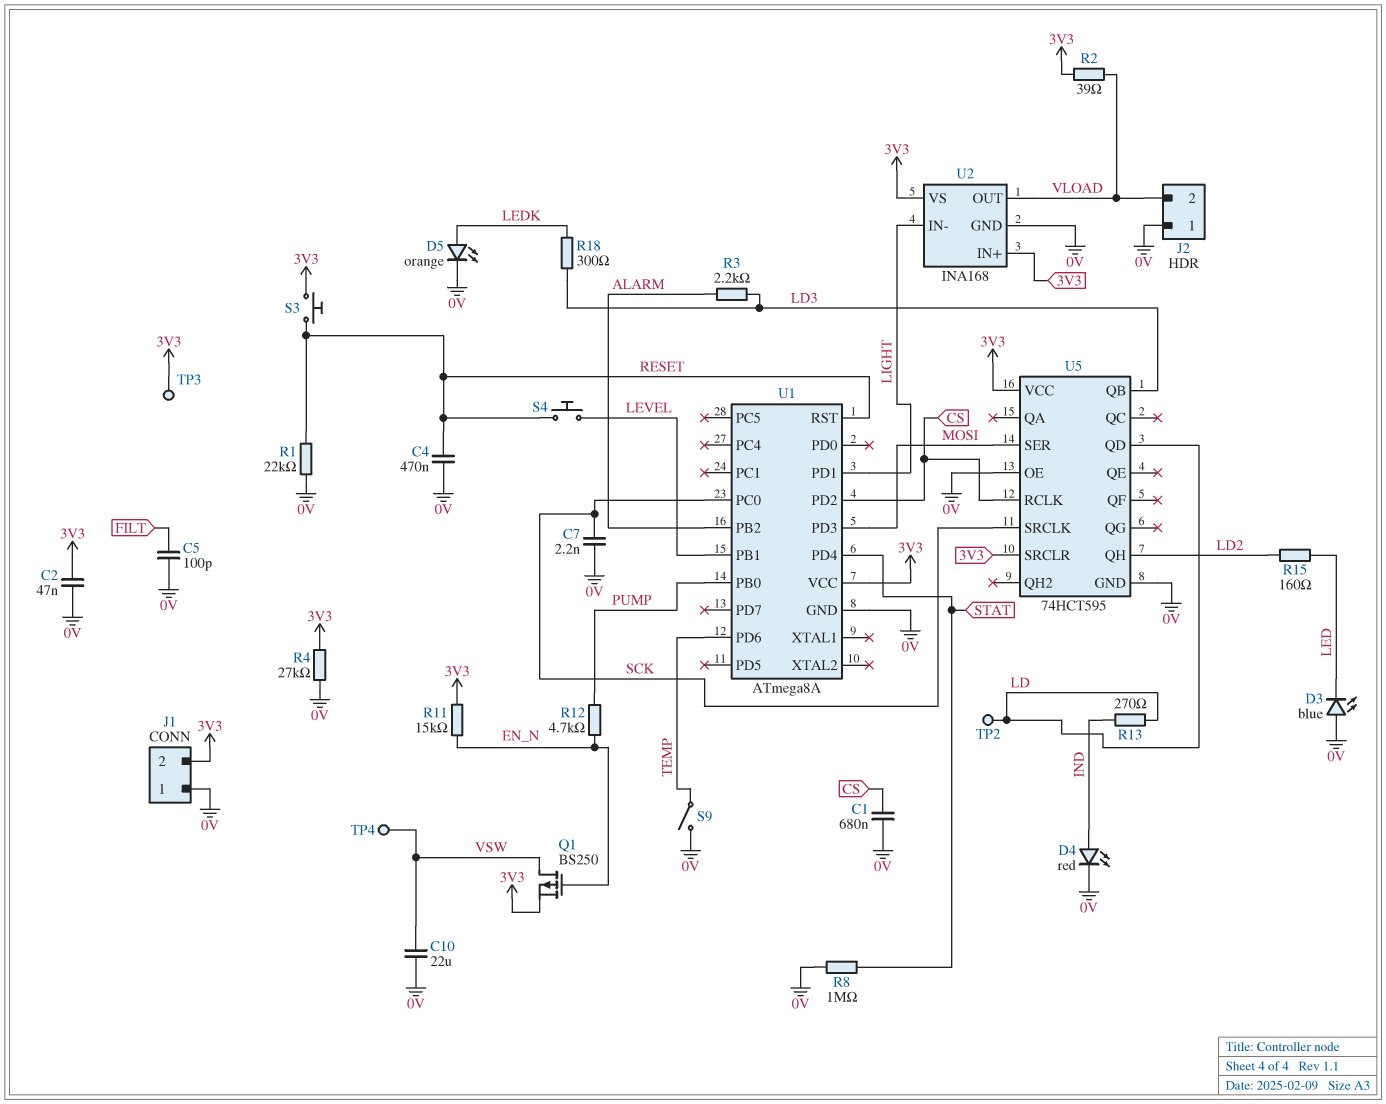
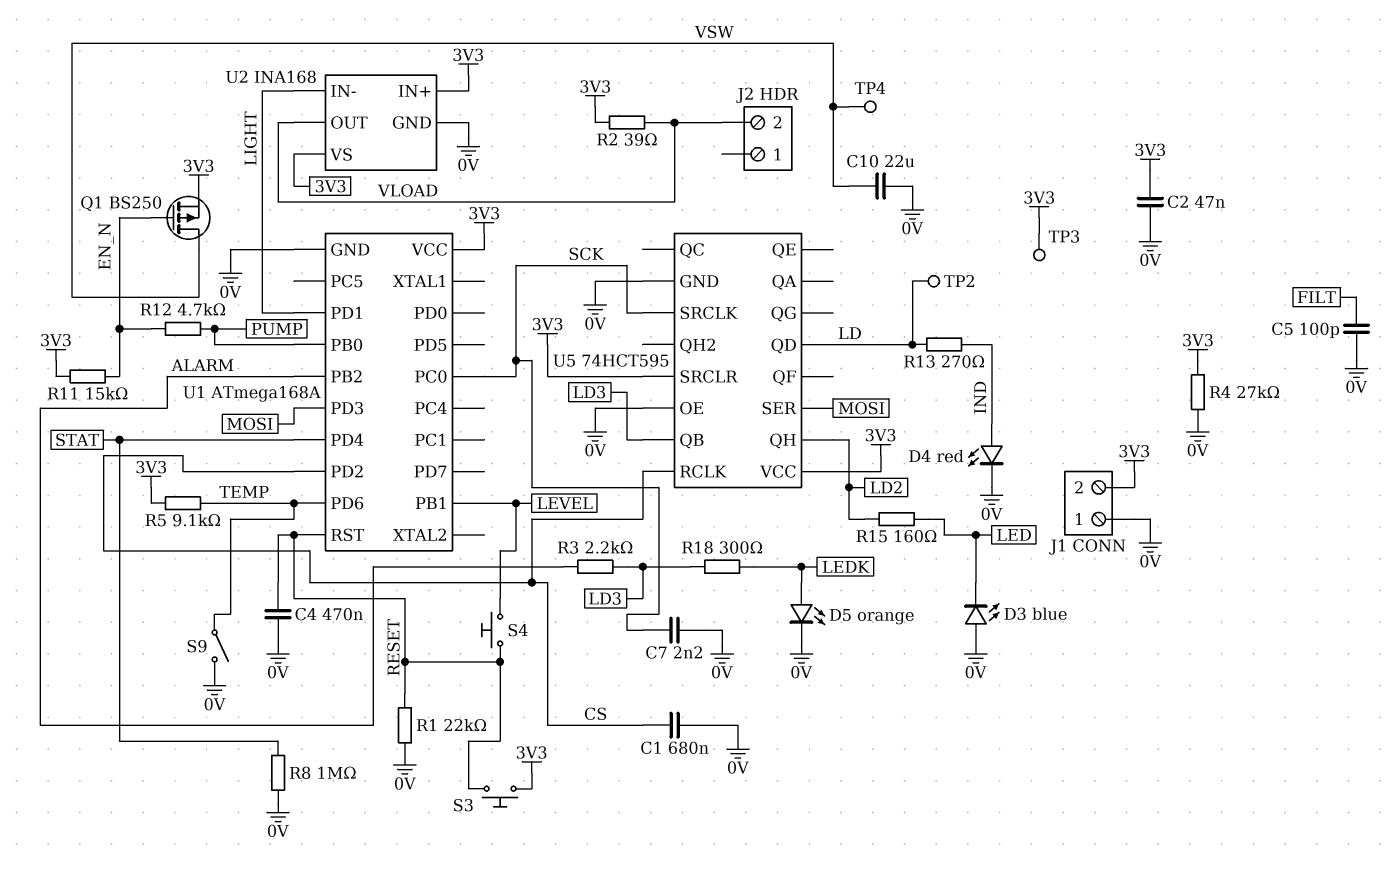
J2 pin 1: 0V -> none
R5: none -> 9.1k (3V3, TEMP)
U1: ATmega8A -> ATmega168A

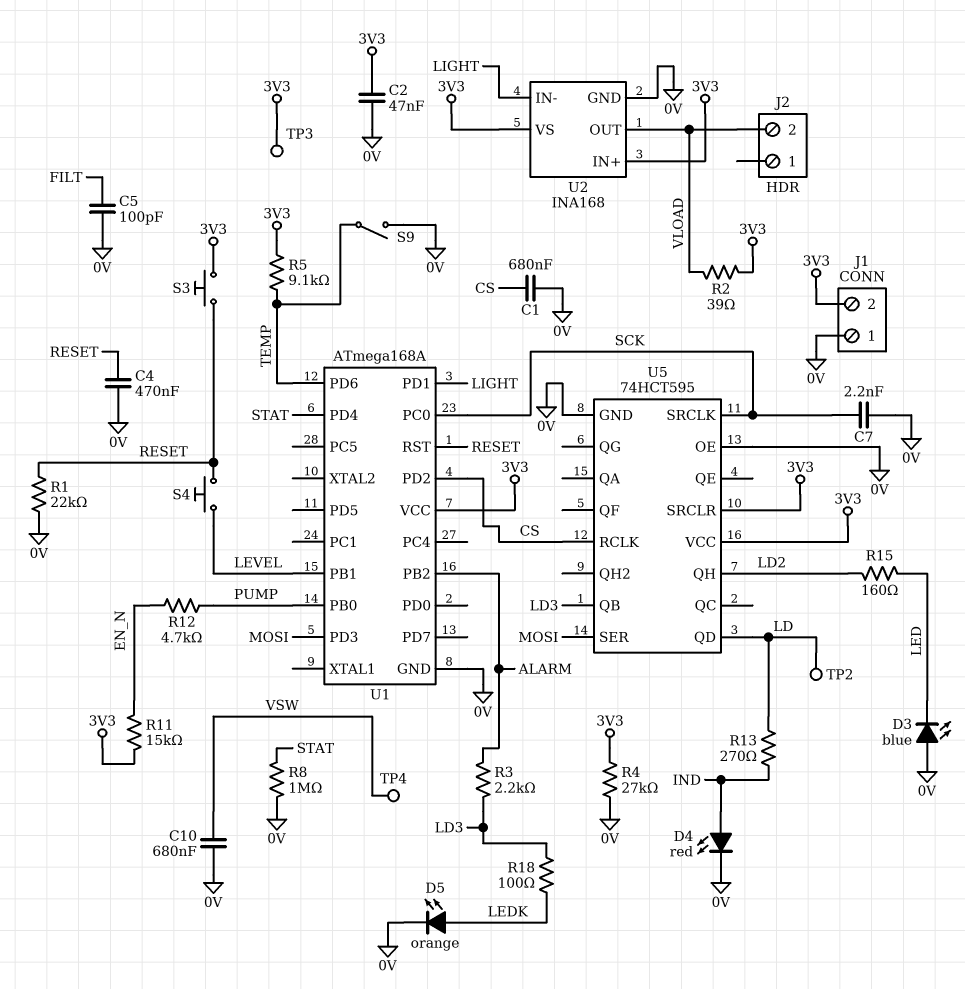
C10: 22uF (0V, VSW) -> 680nF (0V, VSW)
Q1: PMOS BS250 (G EN_N, D VSW, S 3V3) -> none
R18: 300 (LD3, LEDK) -> 100 (LD3, LEDK)

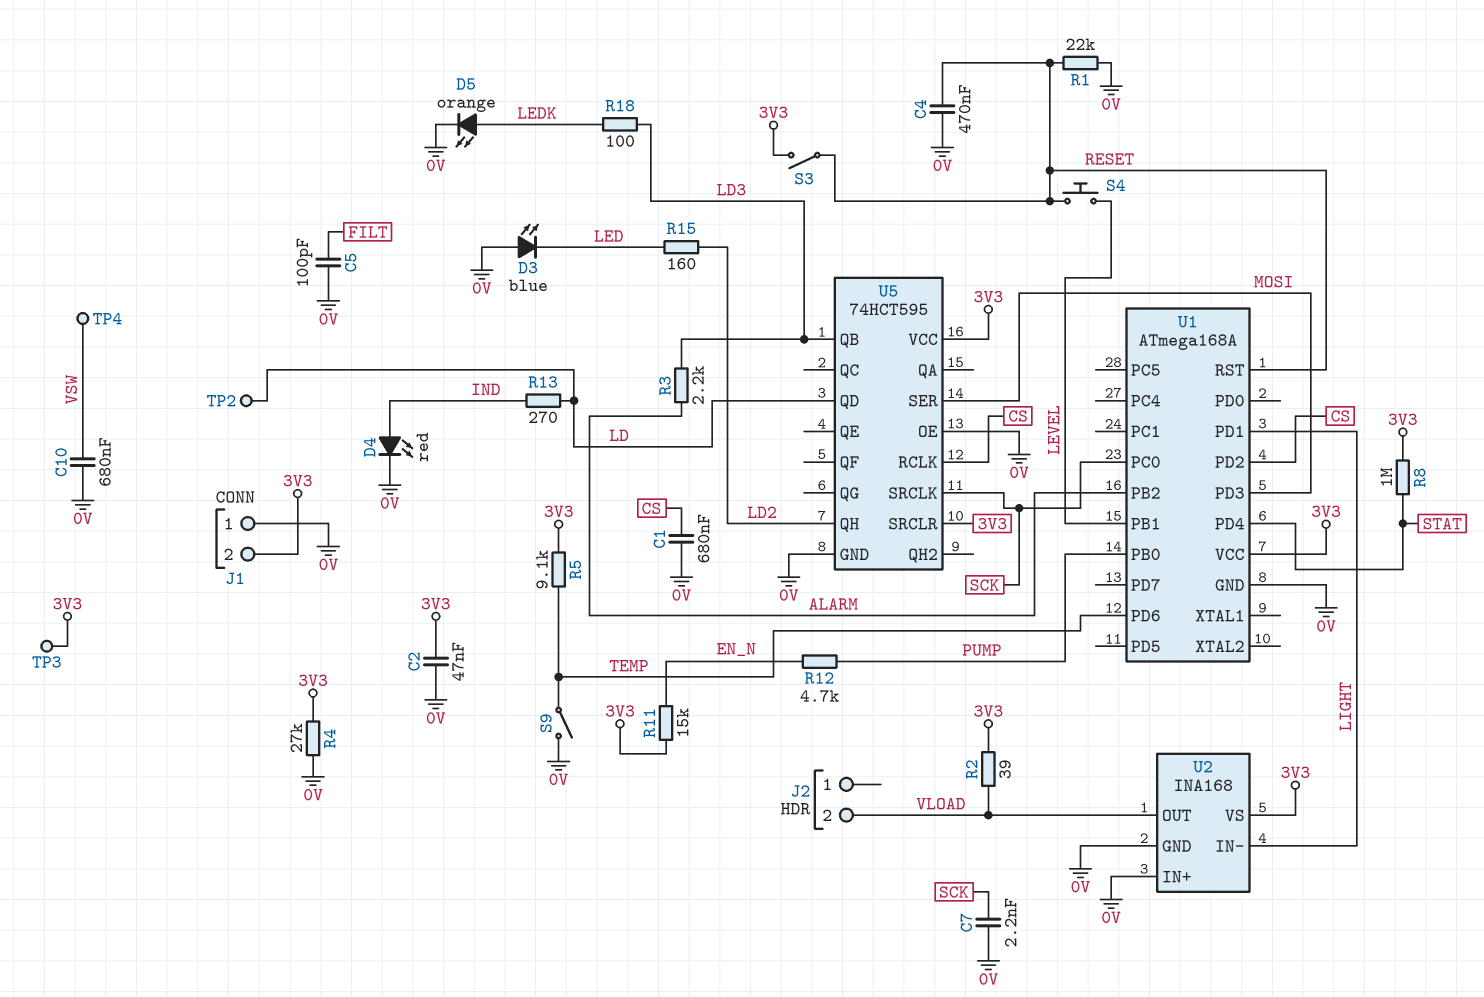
R8: 1M (0V, STAT) -> 1M (3V3, STAT)
S3: button (3V3, RESET) -> switch (3V3, RESET)
U2 pin IN+: 3V3 -> 0V

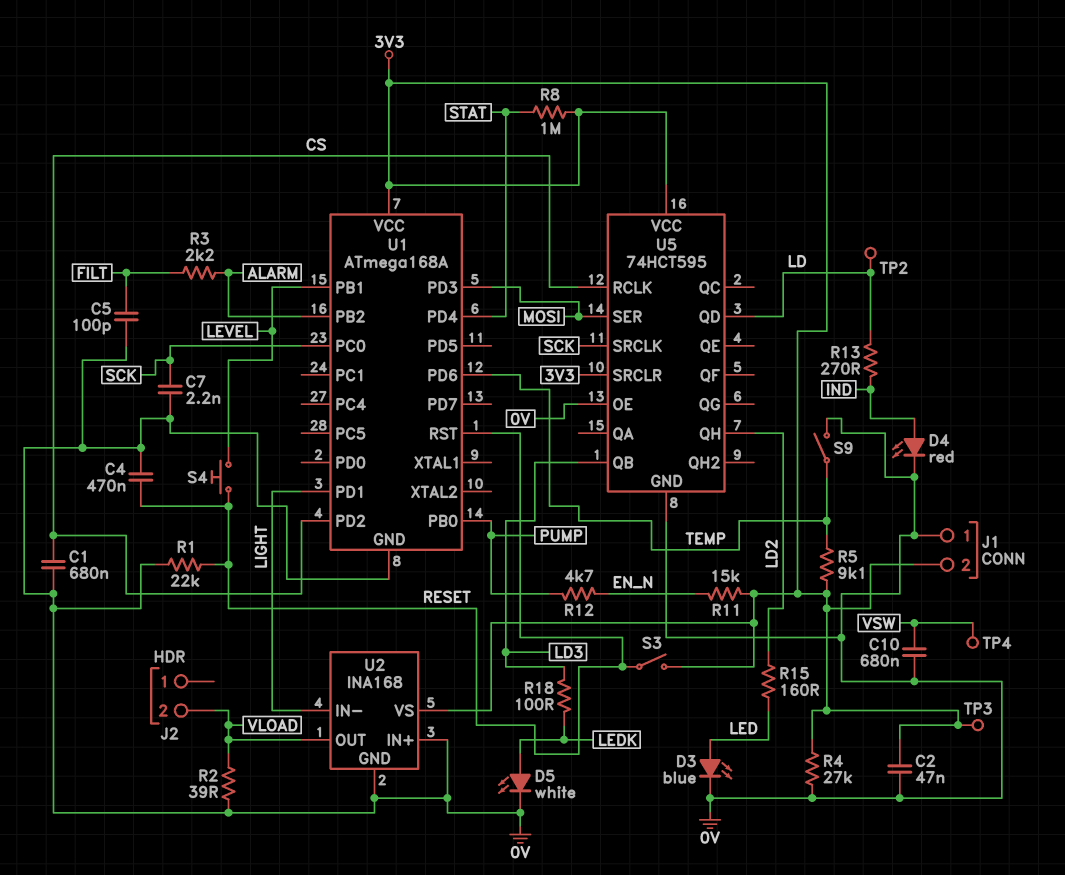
D3: LED blue (A 0V, K LED) -> LED blue (A LED, K 0V)
D5: LED orange (A LEDK, K 0V) -> LED white (A LEDK, K 0V)
R2: 39 (3V3, VLOAD) -> 39 (0V, VLOAD)
R3: 2.2k (ALARM, LD3) -> 2.2k (ALARM, FILT)

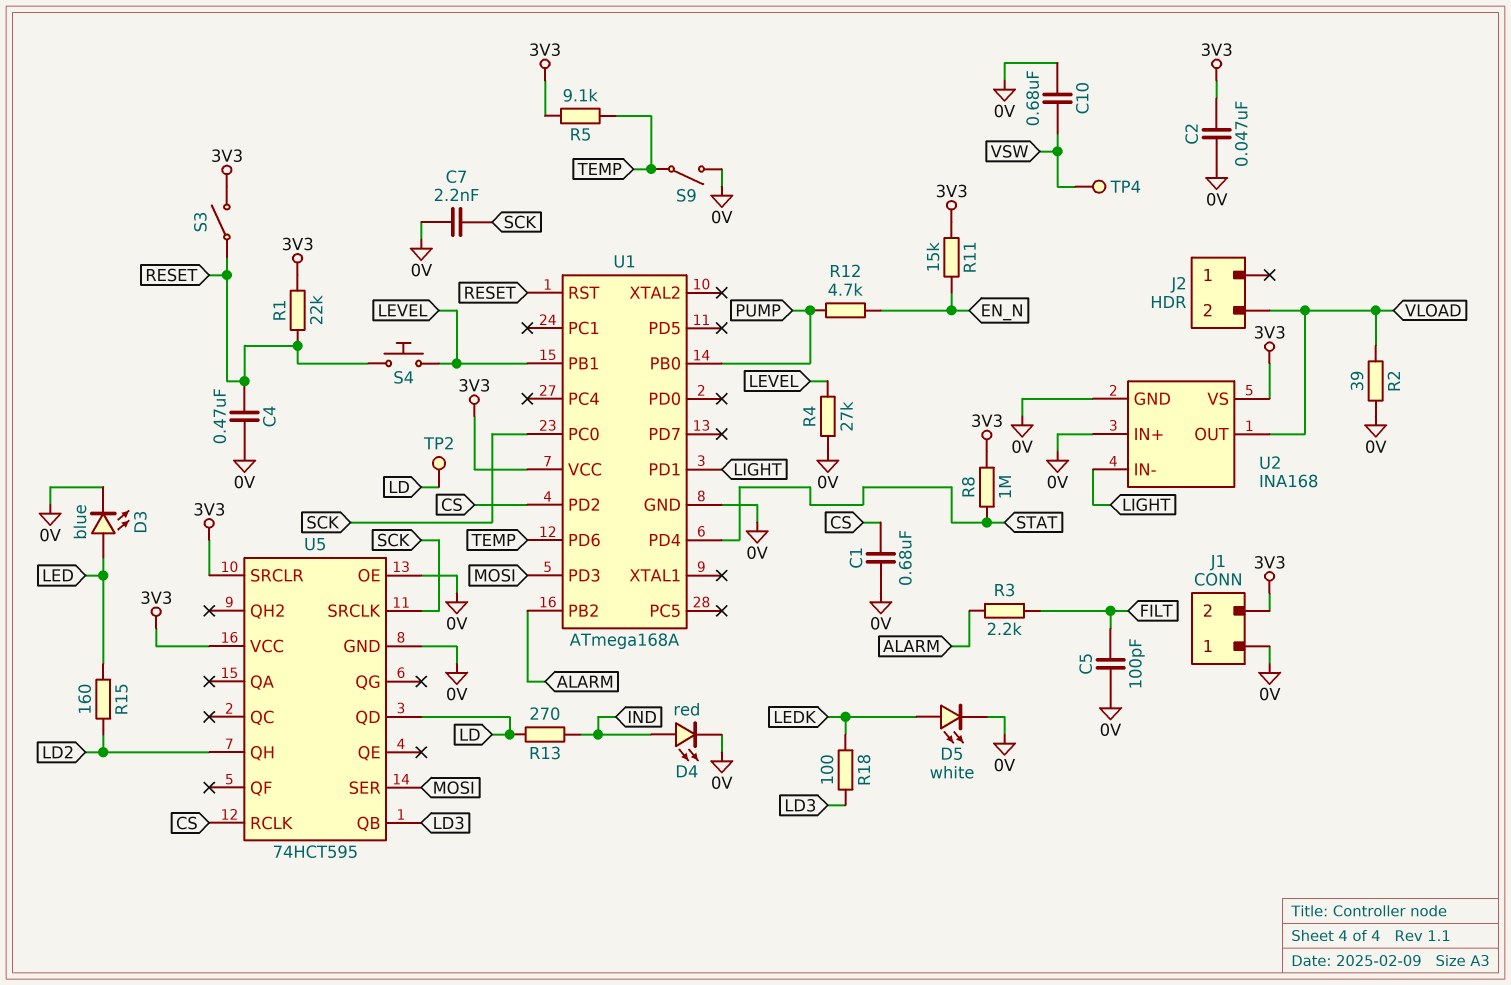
R1: 22k (0V, RESET) -> 22k (3V3, RESET)
R4: 27k (0V, 3V3) -> 27k (0V, LEVEL)
TP3: test point (3V3) -> none

